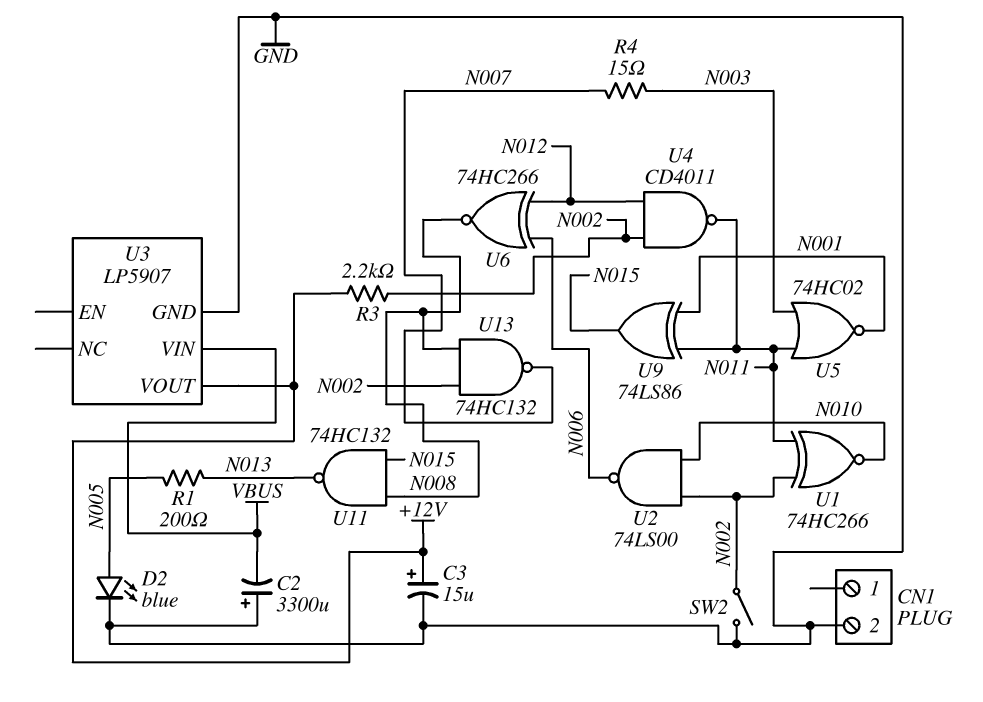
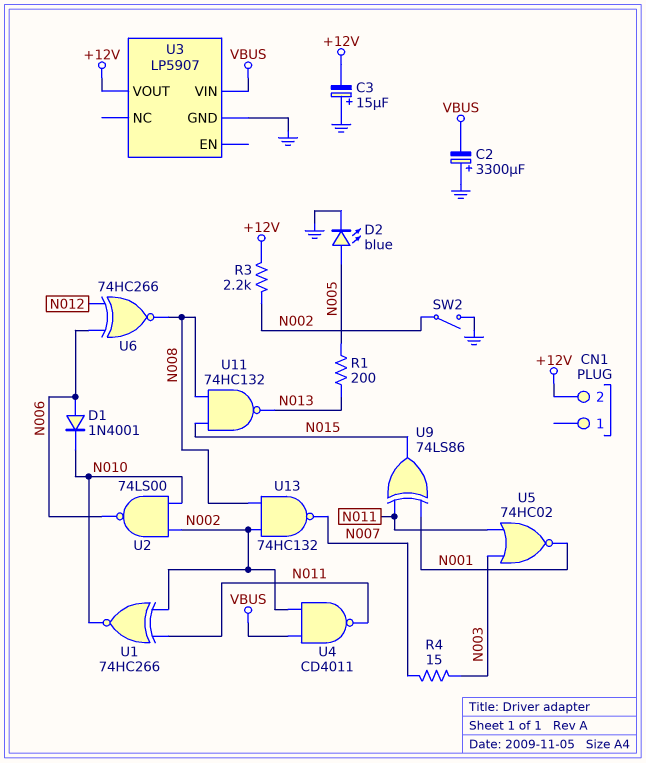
C3: 15uF (plus +12V, minus GND) -> 15uF (plus GND, minus +12V)
CN1 pin 2: GND -> +12V
D1: none -> diode 1N4001 (A N006, K N010)
U4: NAND CD4011 (in N002, in N012, out N011) -> NAND CD4011 (in N002, in VBUS, out N011)

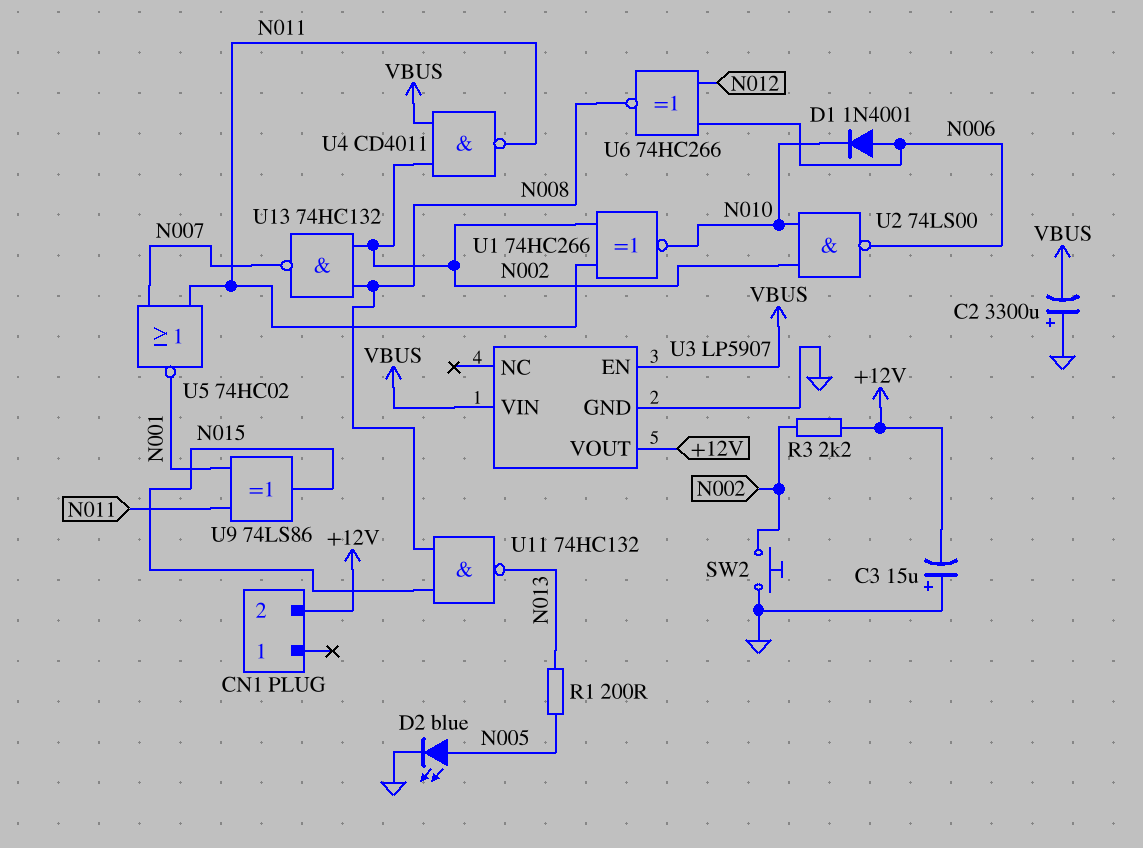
R4: 15 (N003, N007) -> none
SW2: switch (GND, N002) -> button (GND, N002)
U3 pin EN: none -> VBUS
U5: NOR 74HC02 (in N003, in N011, out N001) -> NOR 74HC02 (in N007, in N011, out N001)

